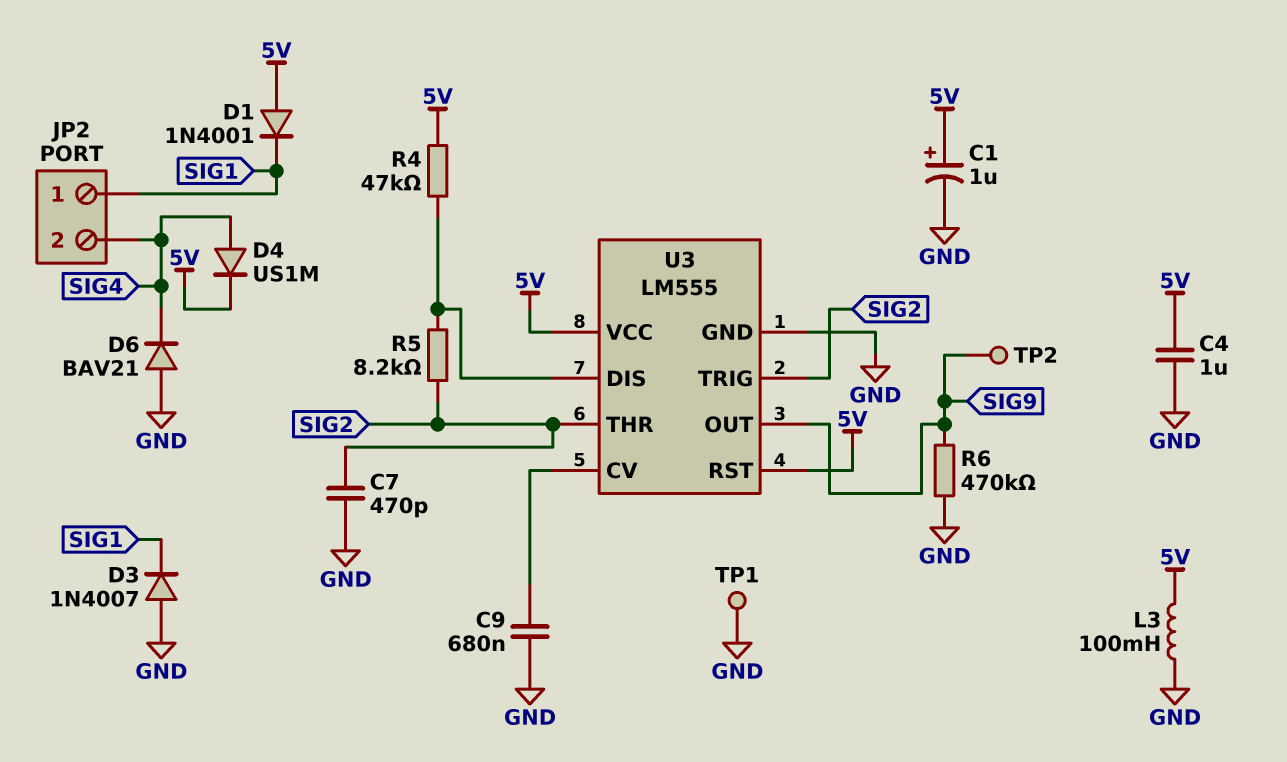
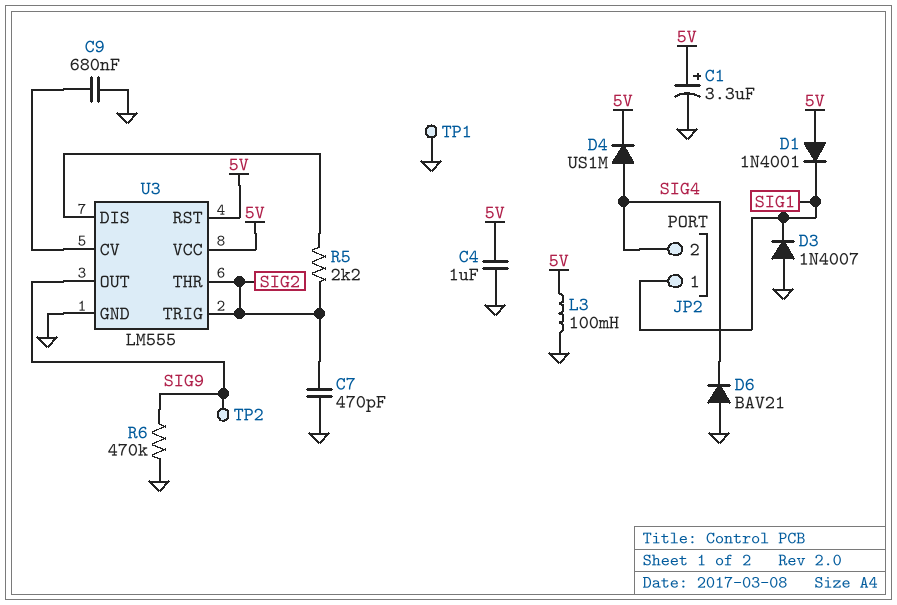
C1: 1uF (plus 5V, minus GND) -> 3.3uF (plus 5V, minus GND)
R4: 47k (5V, U3/DIS) -> none
R5: 8.2k (SIG2, U3/DIS) -> 2.2k (SIG2, U3/DIS)

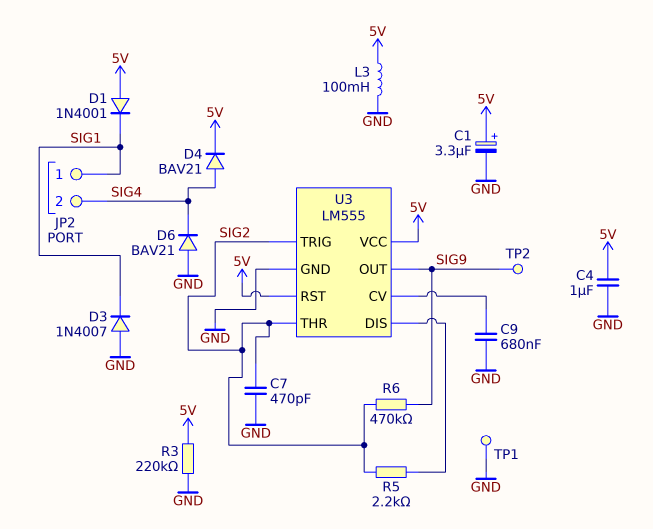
D4: diode US1M (A SIG4, K 5V) -> diode BAV21 (A SIG4, K 5V)
R3: none -> 220k (5V, GND)
R6: 470k (GND, SIG9) -> 470k (SIG2, SIG9)

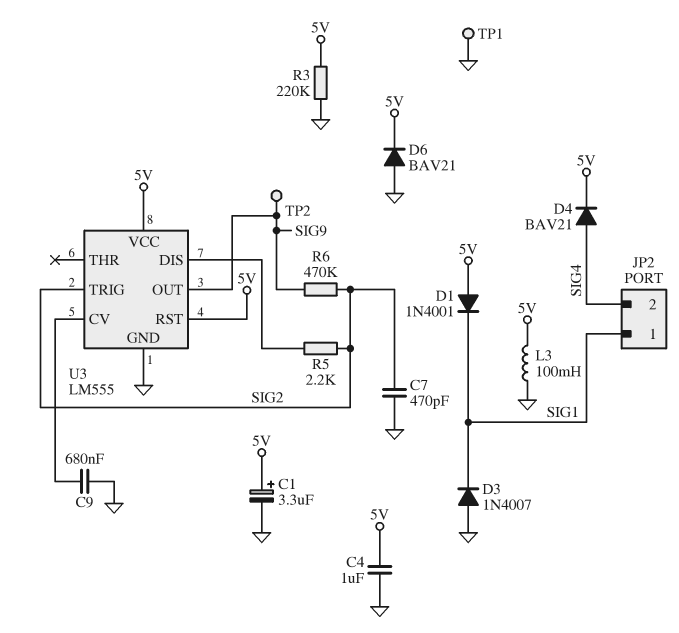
D6: diode BAV21 (A GND, K SIG4) -> diode BAV21 (A GND, K 5V)
U3 pin THR: SIG2 -> none

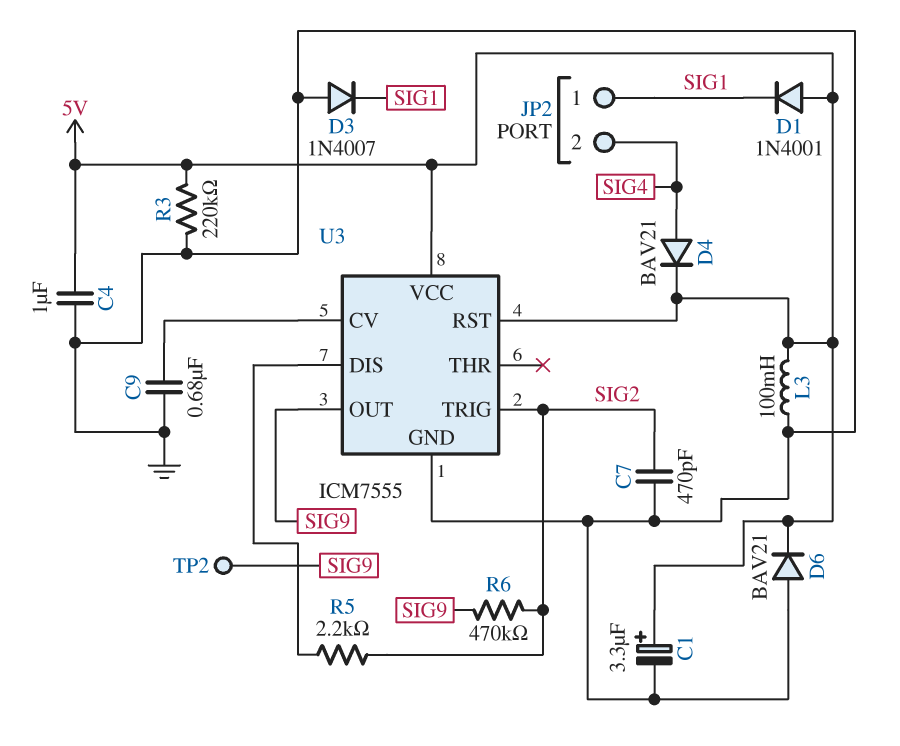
TP1: test point (GND) -> none
U3: LM555 -> ICM7555

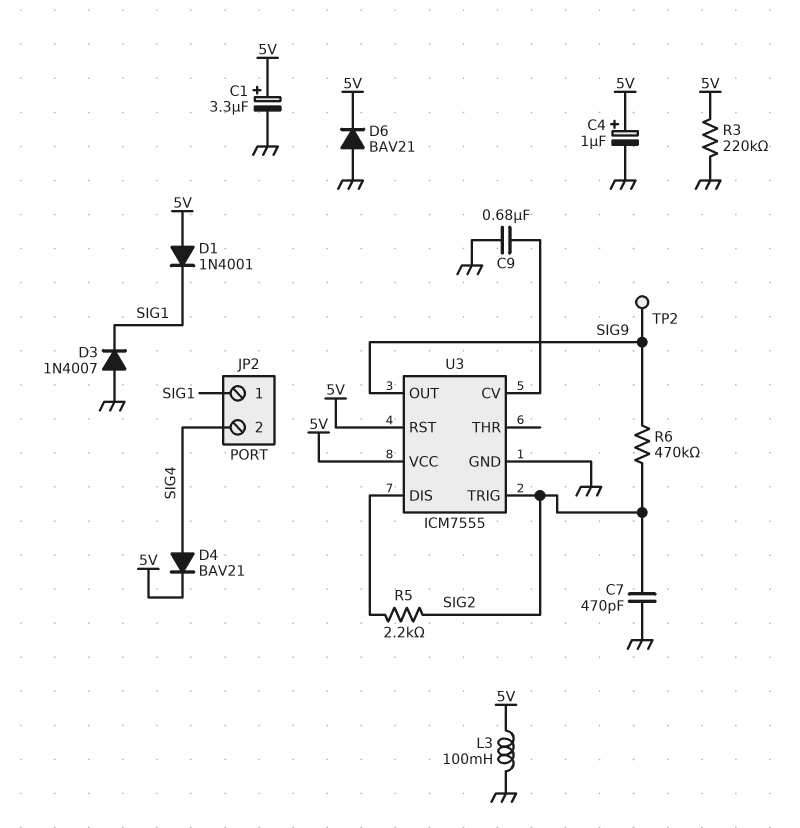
C4: 1uF (5V, GND) -> 1uF (plus 5V, minus GND)

